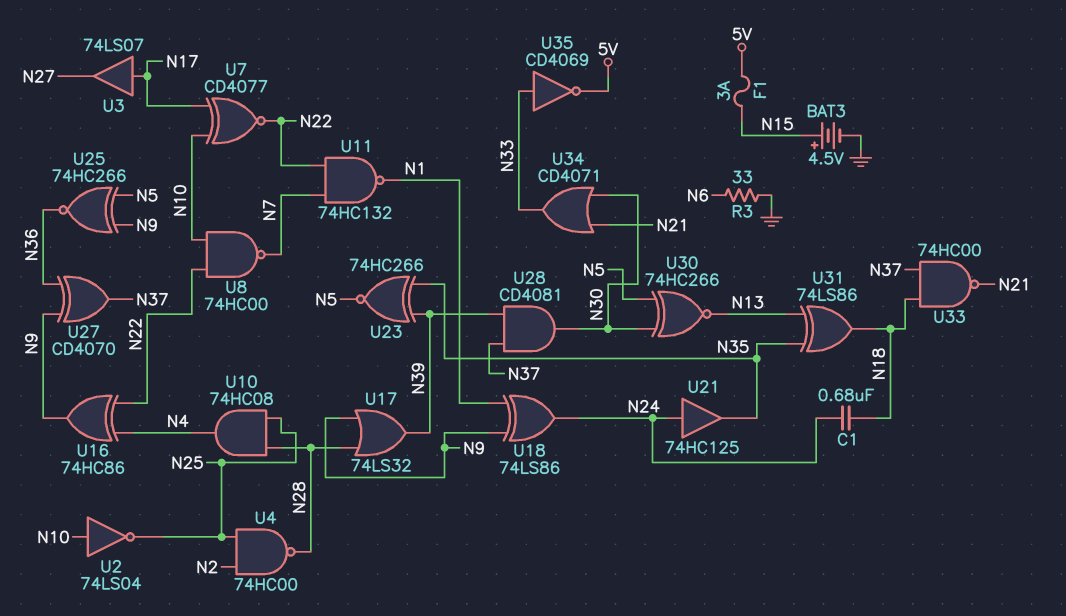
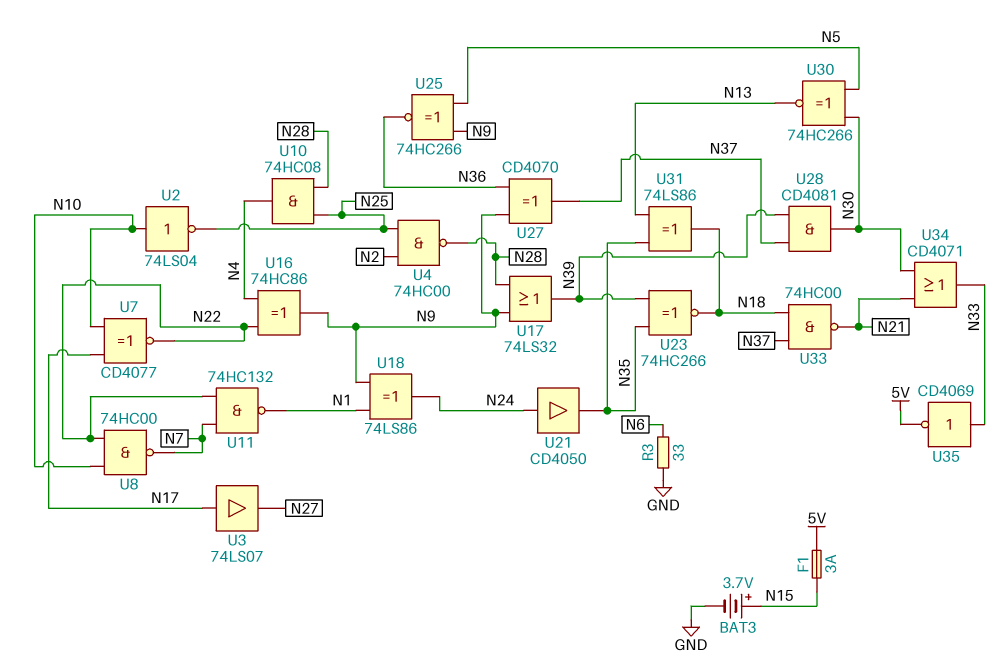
BAT3: 4.5V (plus N15, minus GND) -> 3.7V (plus N15, minus GND)
C1: 680nF (N18, N24) -> none
U21: buffer 74HC125 (in N24, out N35) -> buffer CD4050 (in N24, out N35)
U23: XNOR 74HC266 (in N35, in N39, out N5) -> XNOR 74HC266 (in N35, in N39, out N18)

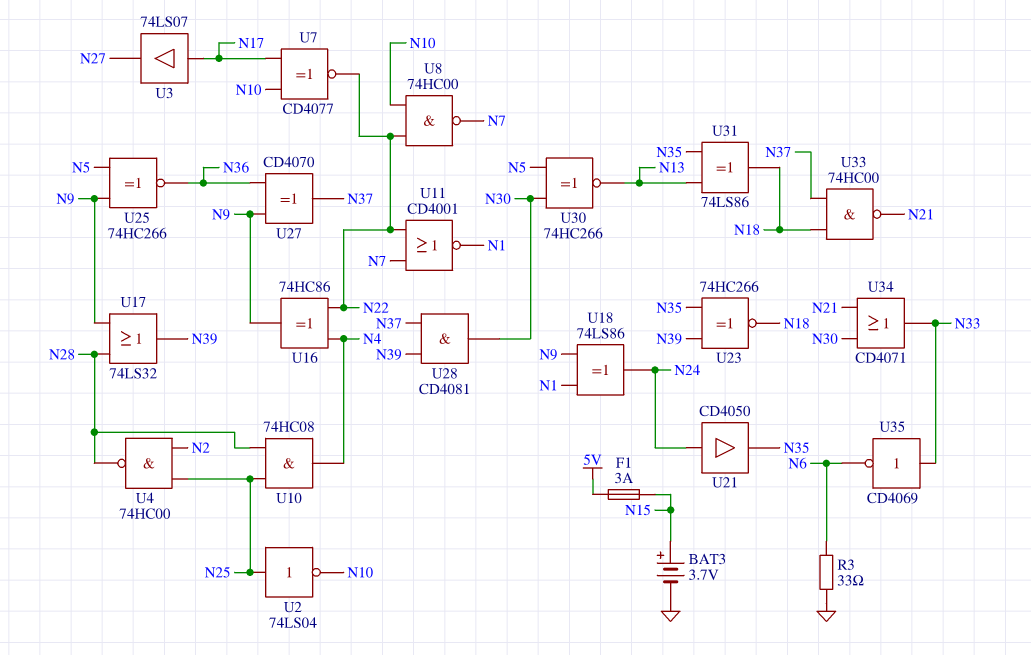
U2: NOT 74LS04 (in N10, out N25) -> NOT 74LS04 (in N25, out N10)
U11: NAND 74HC132 (in N7, in N22, out N1) -> NOR CD4001 (in N7, in N22, out N1)
U35: NOT CD4069 (in N33, out 5V) -> NOT CD4069 (in N33, out N6)

